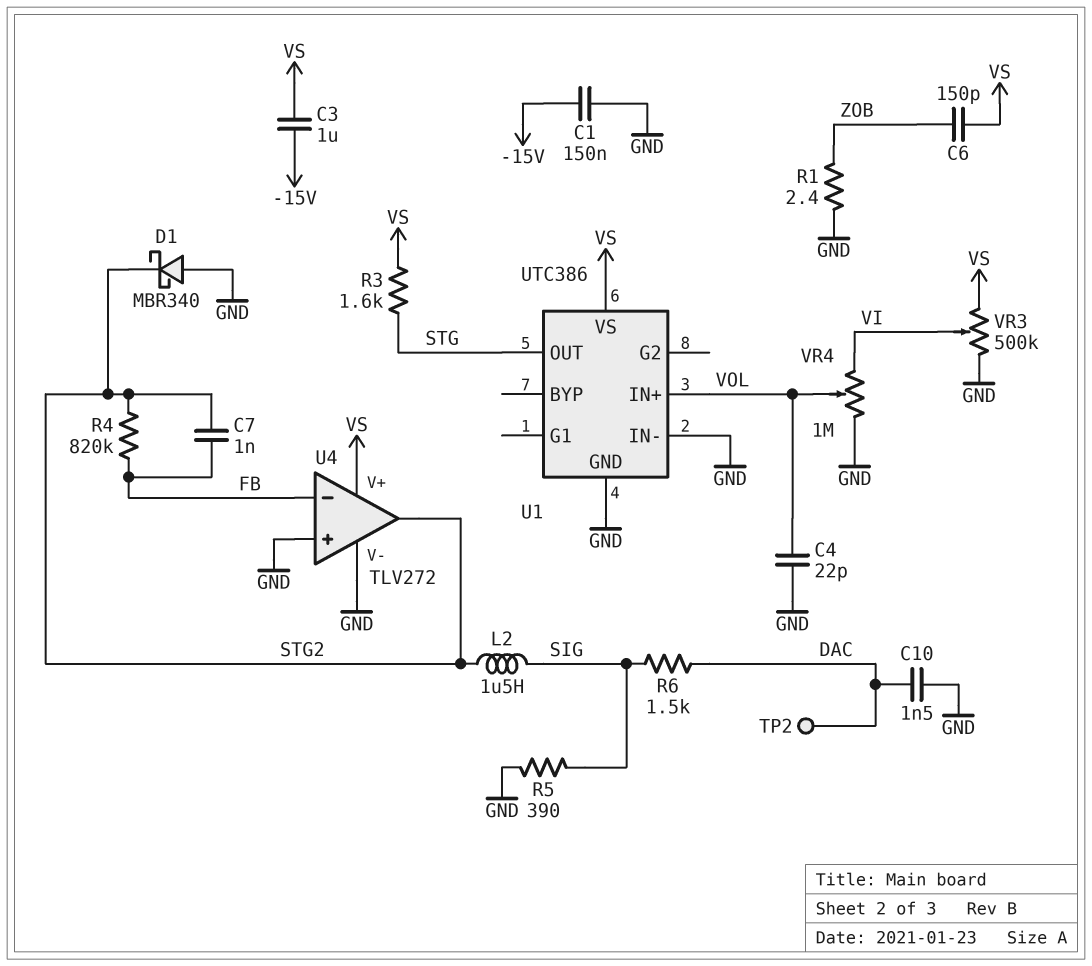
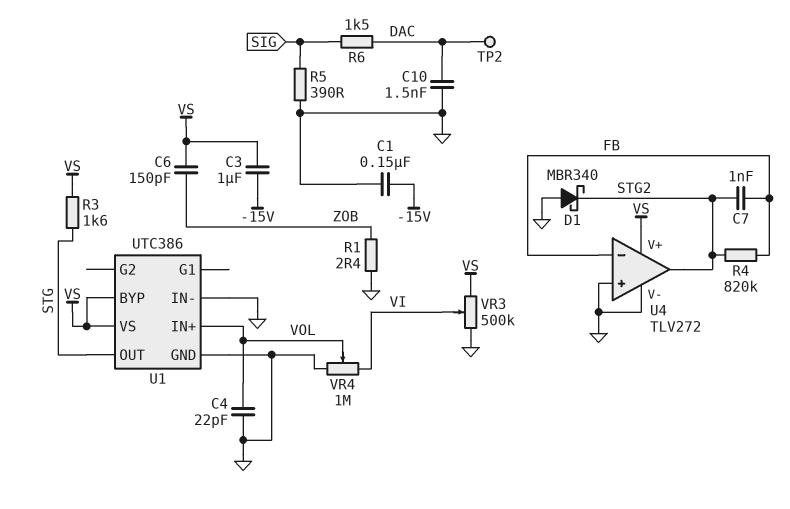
L2: 1.5uH (SIG, STG2) -> none
U1 pin BYP: none -> VS

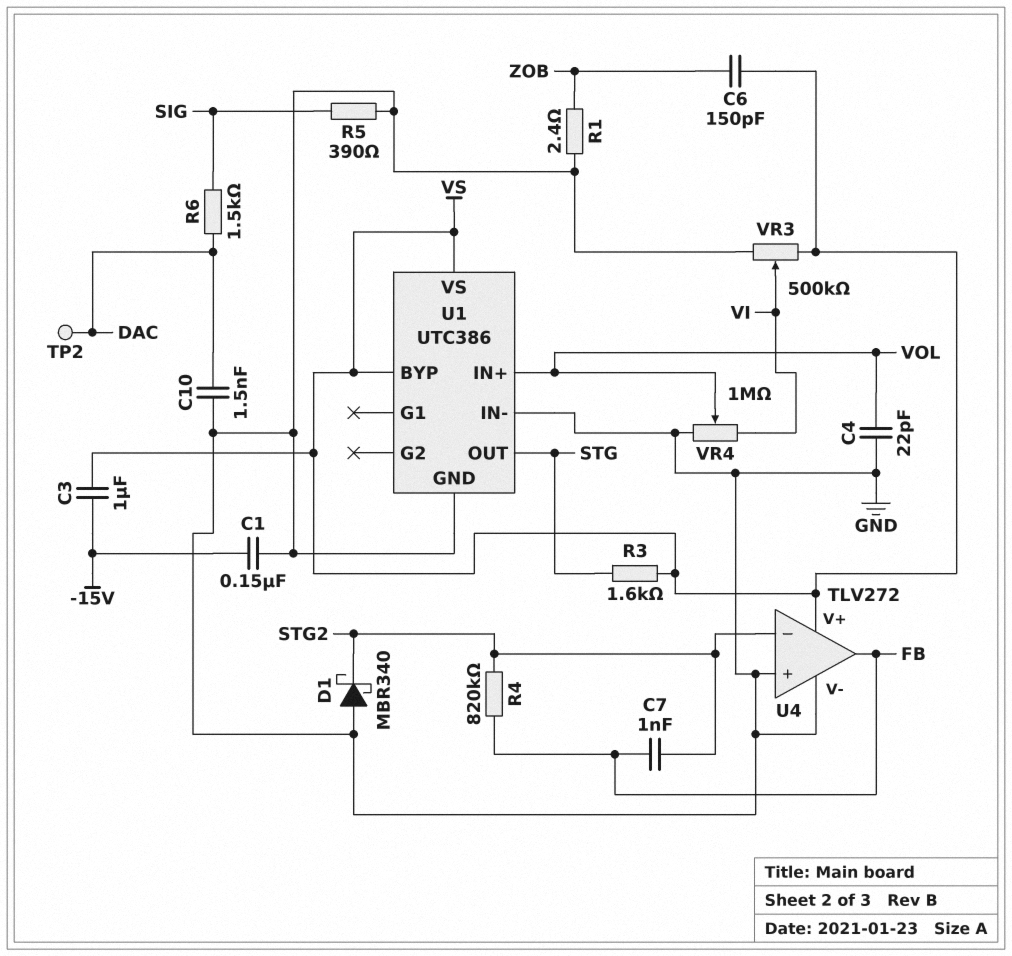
U4 pin in-: FB -> STG2
U4 pin out: STG2 -> FB

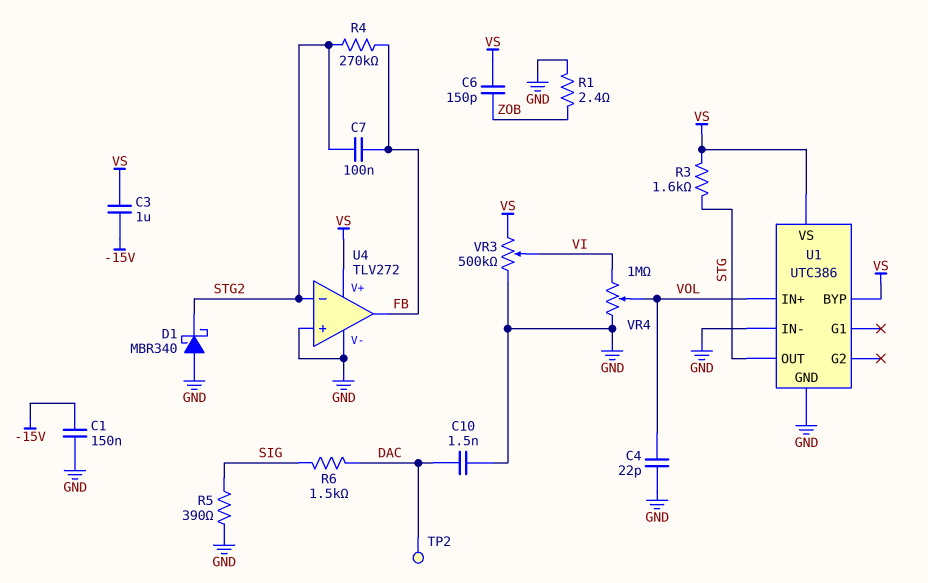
C7: 1nF (FB, STG2) -> 100nF (FB, STG2)
R4: 820k (FB, STG2) -> 270k (FB, STG2)

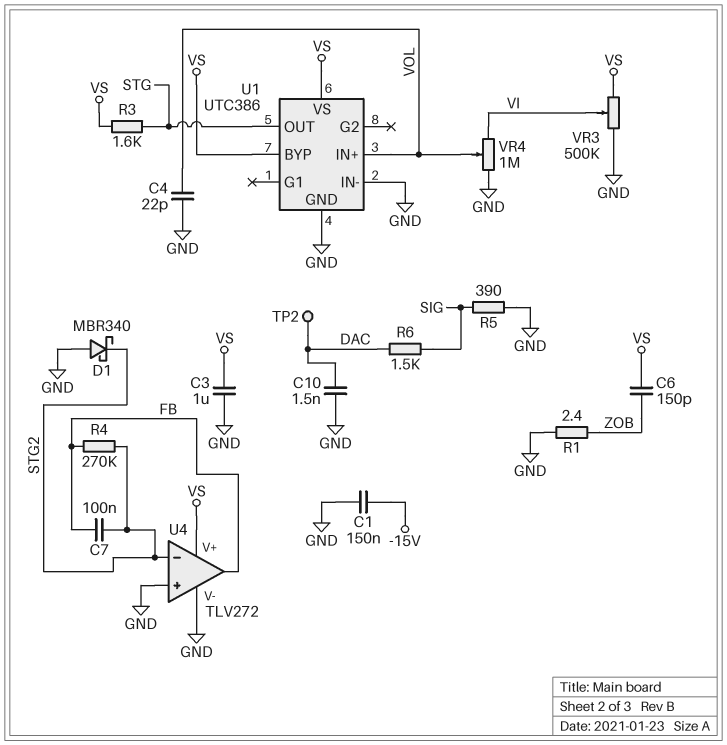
C3: 1uF (-15V, VS) -> 1uF (GND, VS)

